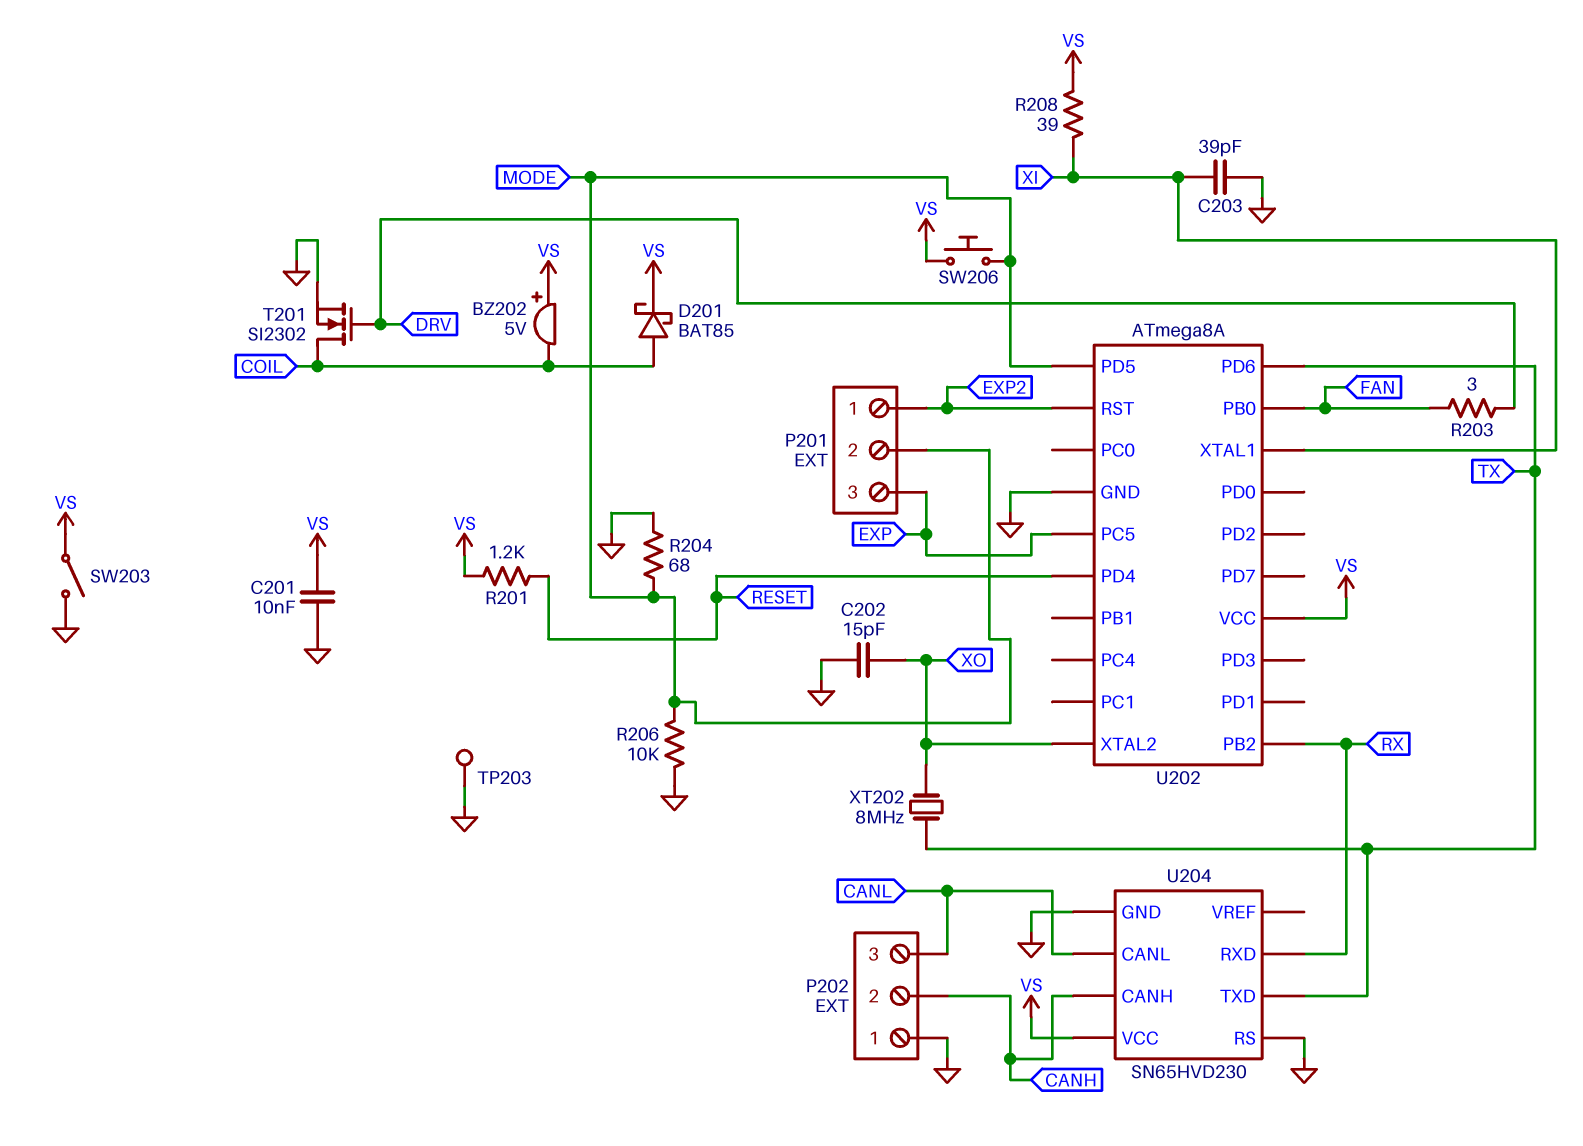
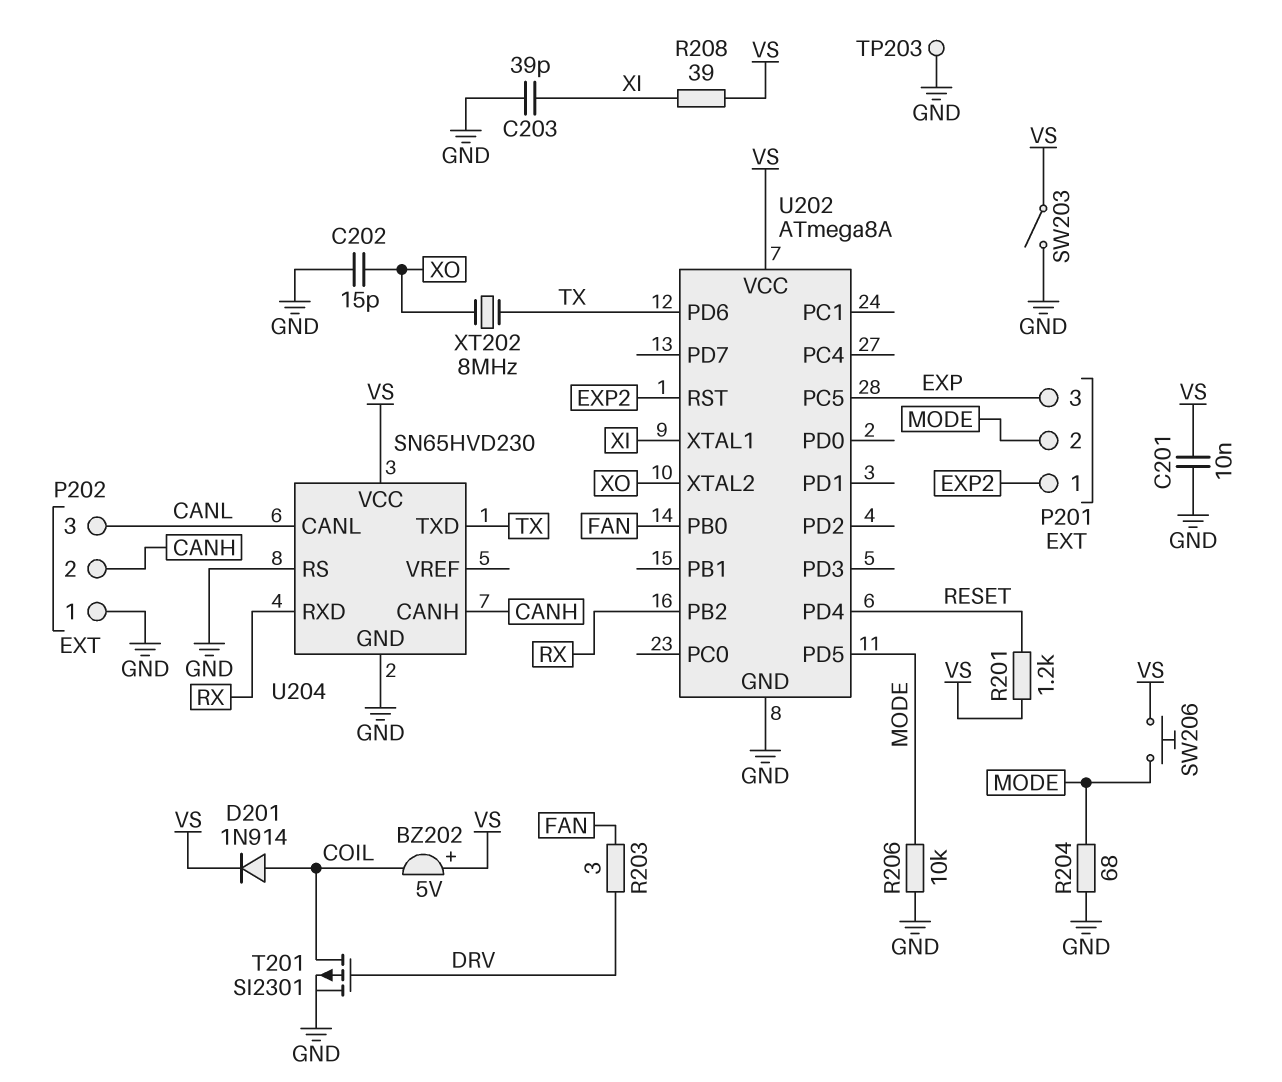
D201: schottky BAT85 (A COIL, K VS) -> diode 1N914 (A COIL, K VS)
T201: NMOS SI2302 (G DRV, D COIL, S GND) -> PMOS SI2301 (G DRV, D COIL, S GND)

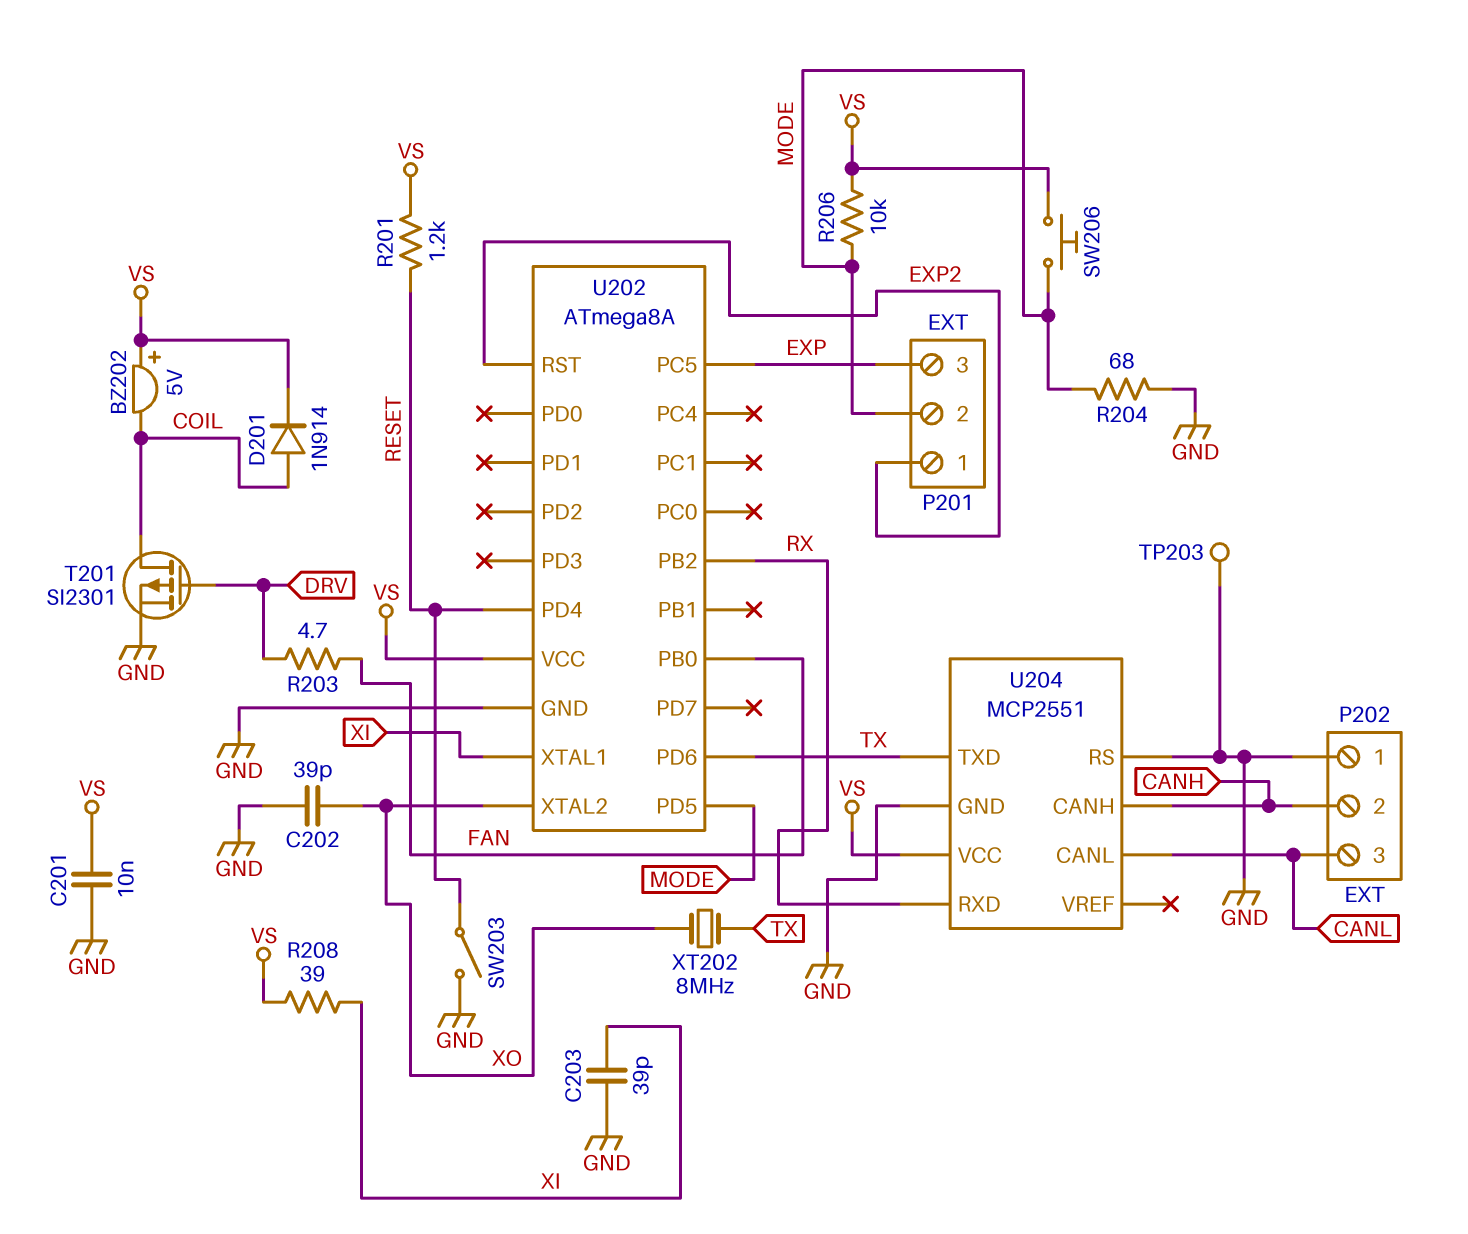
C202: 15pF (GND, XO) -> 39pF (GND, XO)
R203: 3 (DRV, FAN) -> 4.7 (DRV, FAN)
R206: 10k (GND, MODE) -> 10k (MODE, VS)
SW203: switch (GND, VS) -> switch (GND, RESET)
U204: SN65HVD230 -> MCP2551

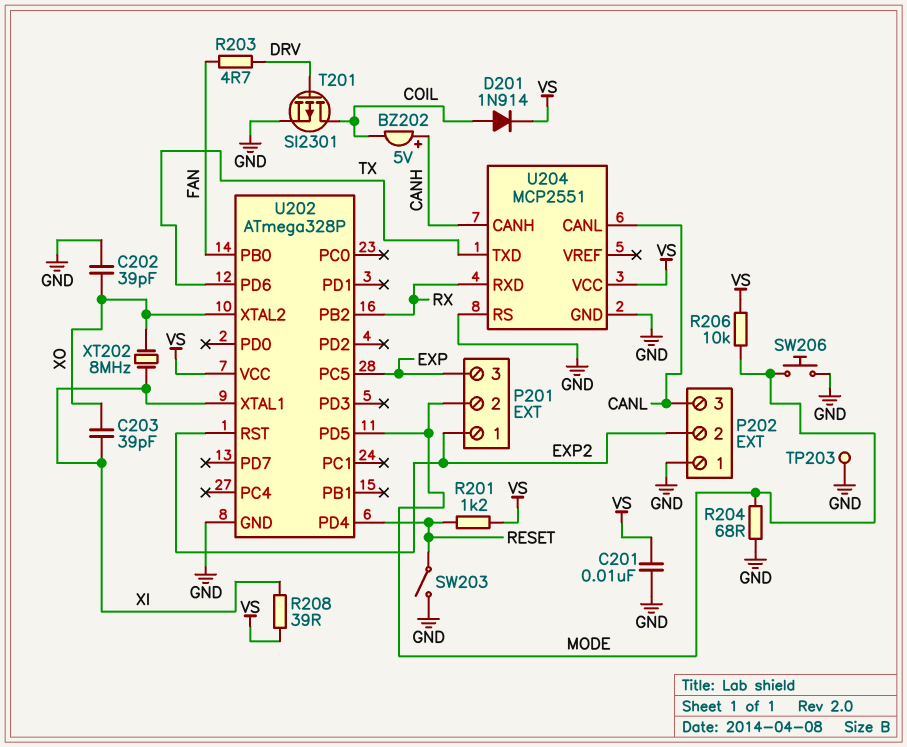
BZ202: buzzer 5V (plus VS, minus COIL) -> buzzer 5V (plus CANH, minus COIL)
C203: 39pF (GND, XI) -> 39pF (XI, XO)
P202 pin 2: CANH -> EXP2
SW206: button (MODE, VS) -> button (GND, MODE)
U202: ATmega8A -> ATmega328P
XT202: 8MHz (TX, XO) -> 8MHz (XI, XO)

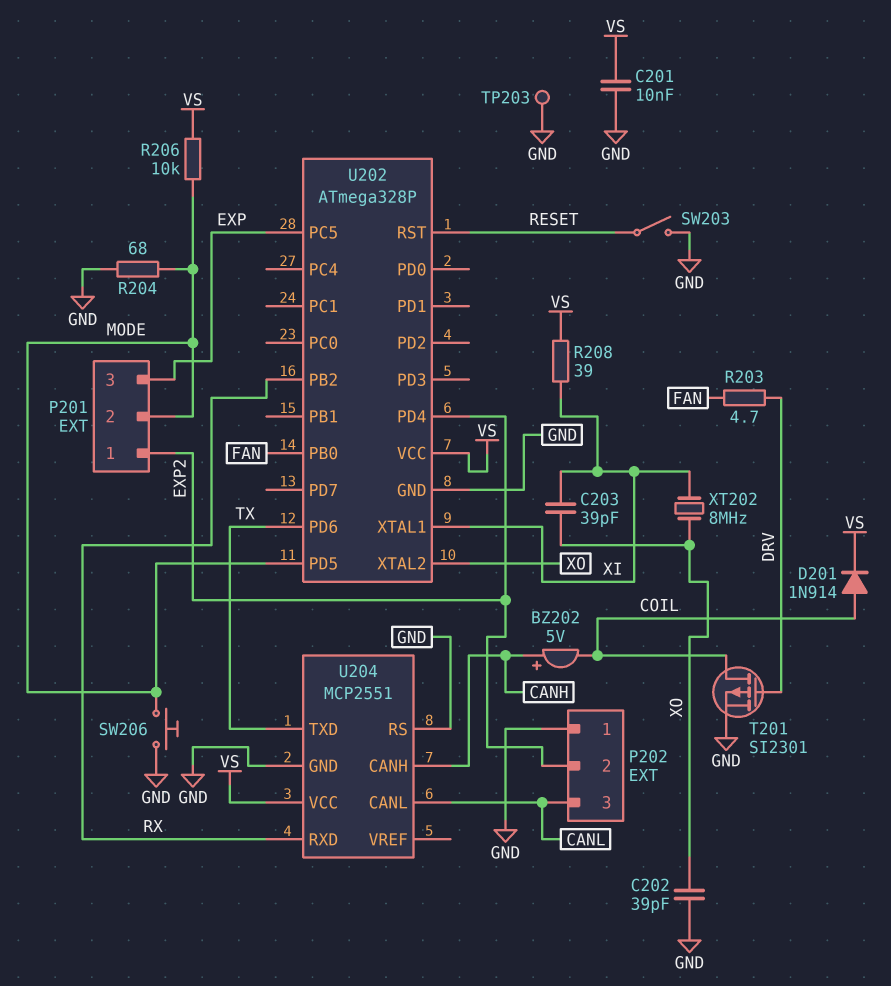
R201: 1.2k (RESET, VS) -> none
U202 pin PD4: RESET -> EXP2
U202 pin RST: EXP2 -> RESET

